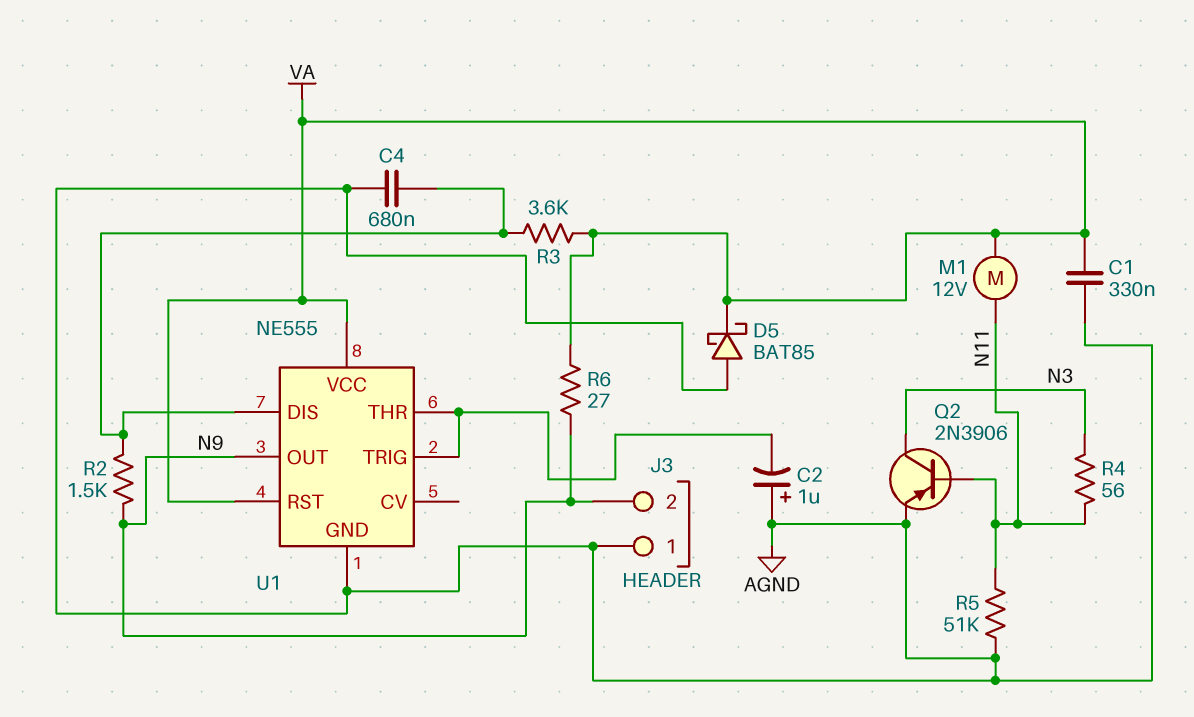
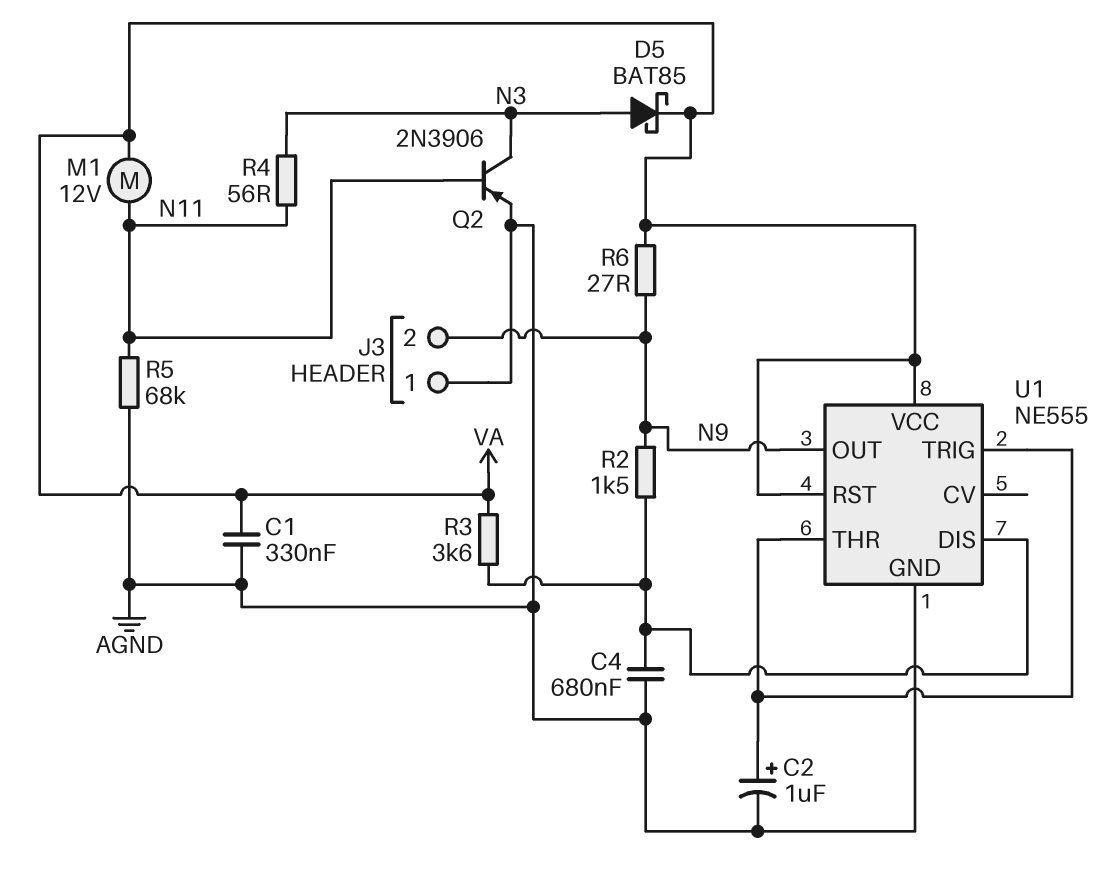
C2: 1uF (plus AGND, minus U1/THR) -> 1uF (plus U1/THR, minus AGND)
D5: schottky BAT85 (A AGND, K VA) -> schottky BAT85 (A N3, K VA)
R5: 51k (AGND, N11) -> 68k (AGND, N11)

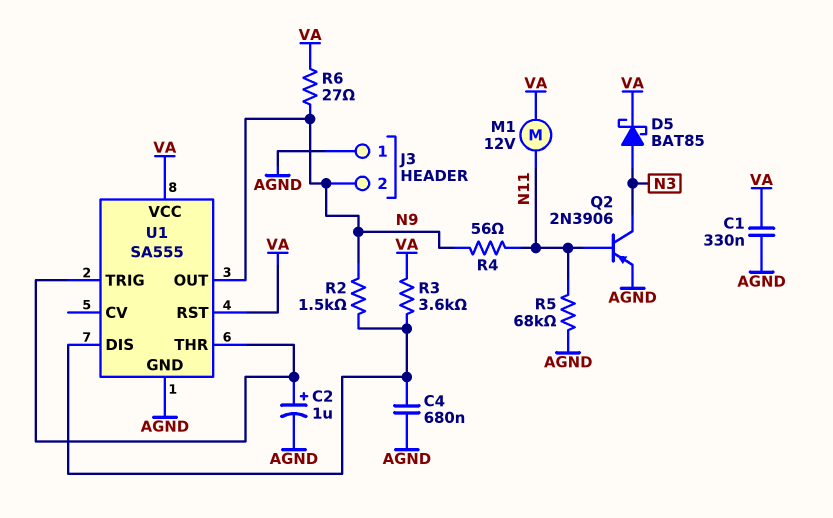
R4: 56 (N3, N11) -> 56 (N9, N11)
U1: NE555 -> SA555

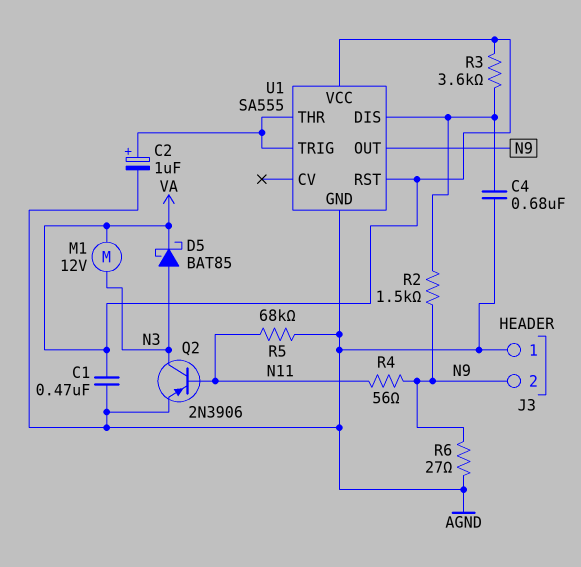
C1: 330nF (AGND, VA) -> 470nF (AGND, VA)
M1: motor 12V (N11, VA) -> motor 12V (N3, VA)
R6: 27 (N9, VA) -> 27 (AGND, N9)

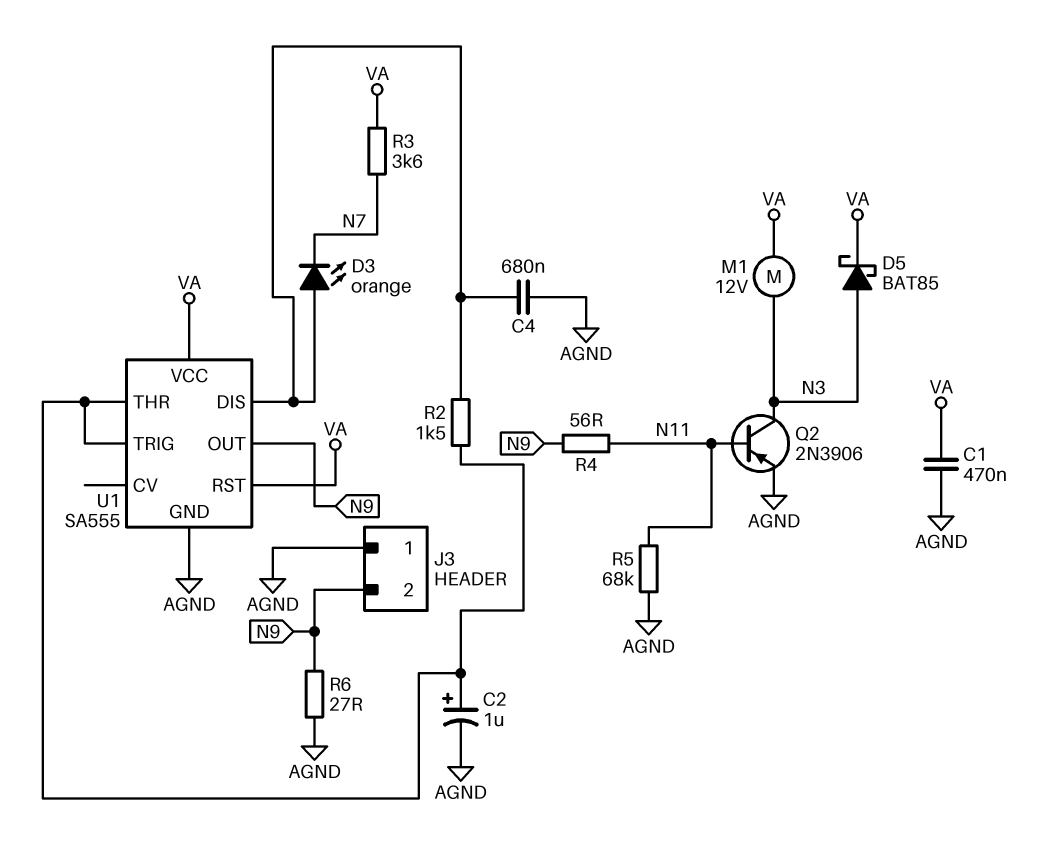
D3: none -> LED orange (A U1/DIS, K N7)
R2: 1.5k (N9, U1/DIS) -> 1.5k (U1/DIS, U1/THR)
R3: 3.6k (U1/DIS, VA) -> 3.6k (N7, VA)

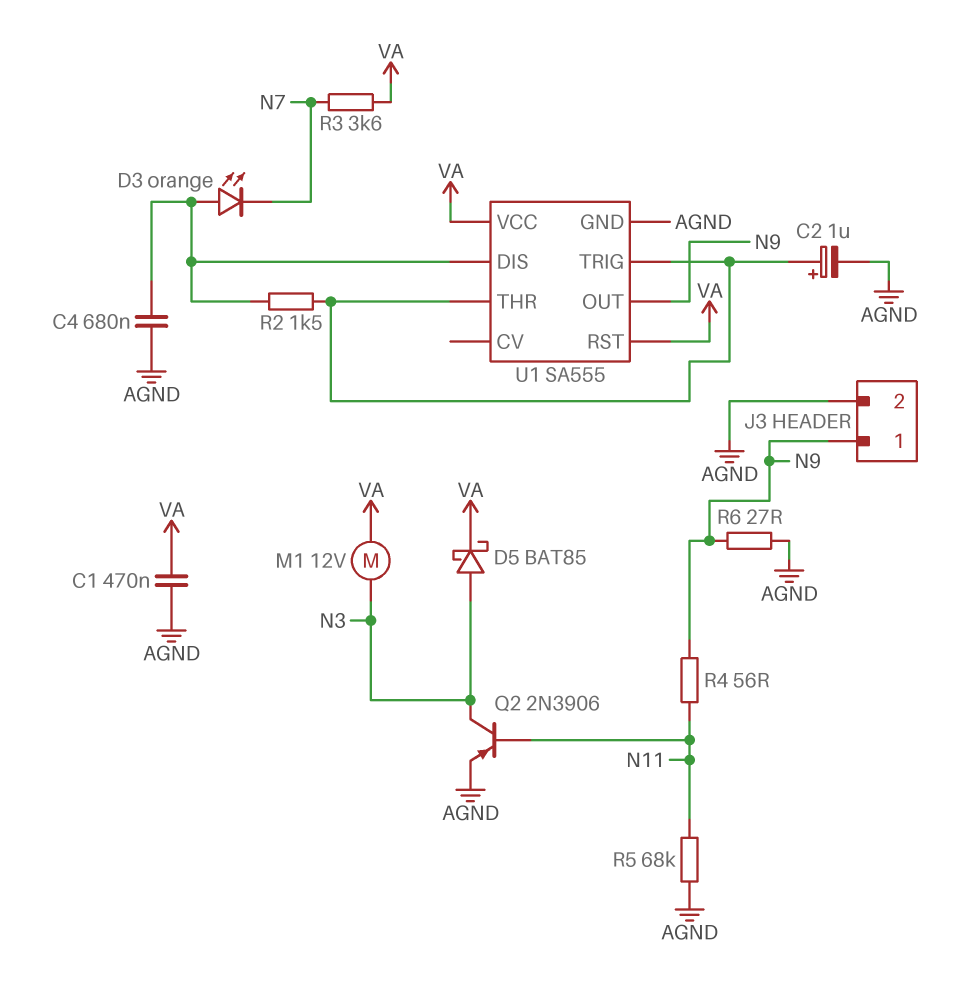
J3 pin 1: AGND -> N9
J3 pin 2: N9 -> AGND

